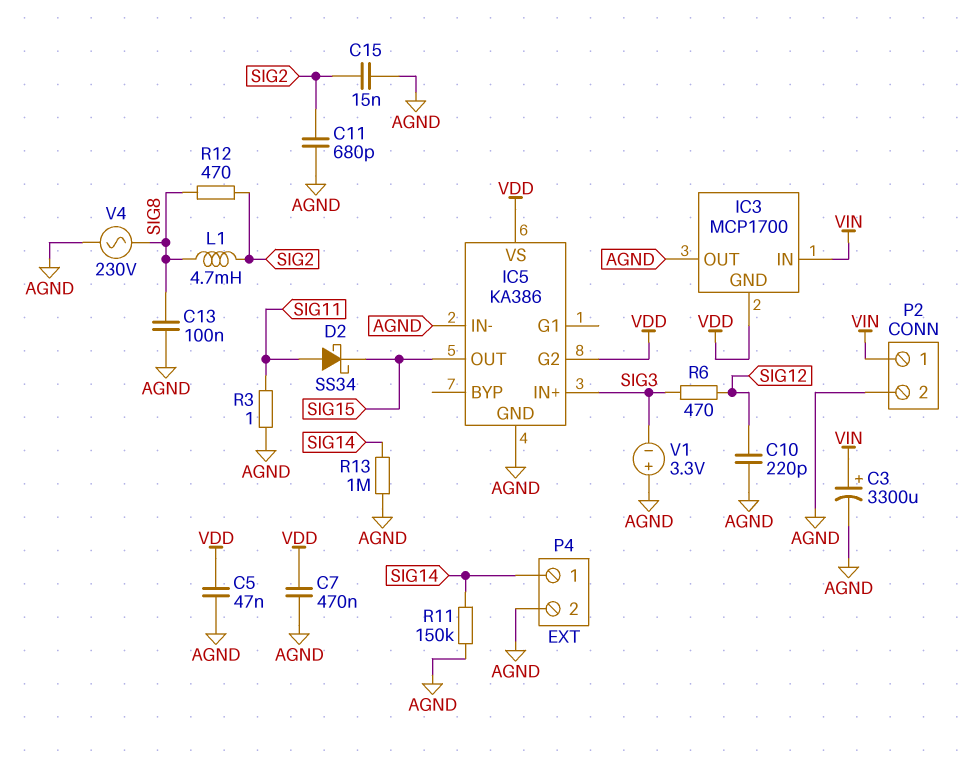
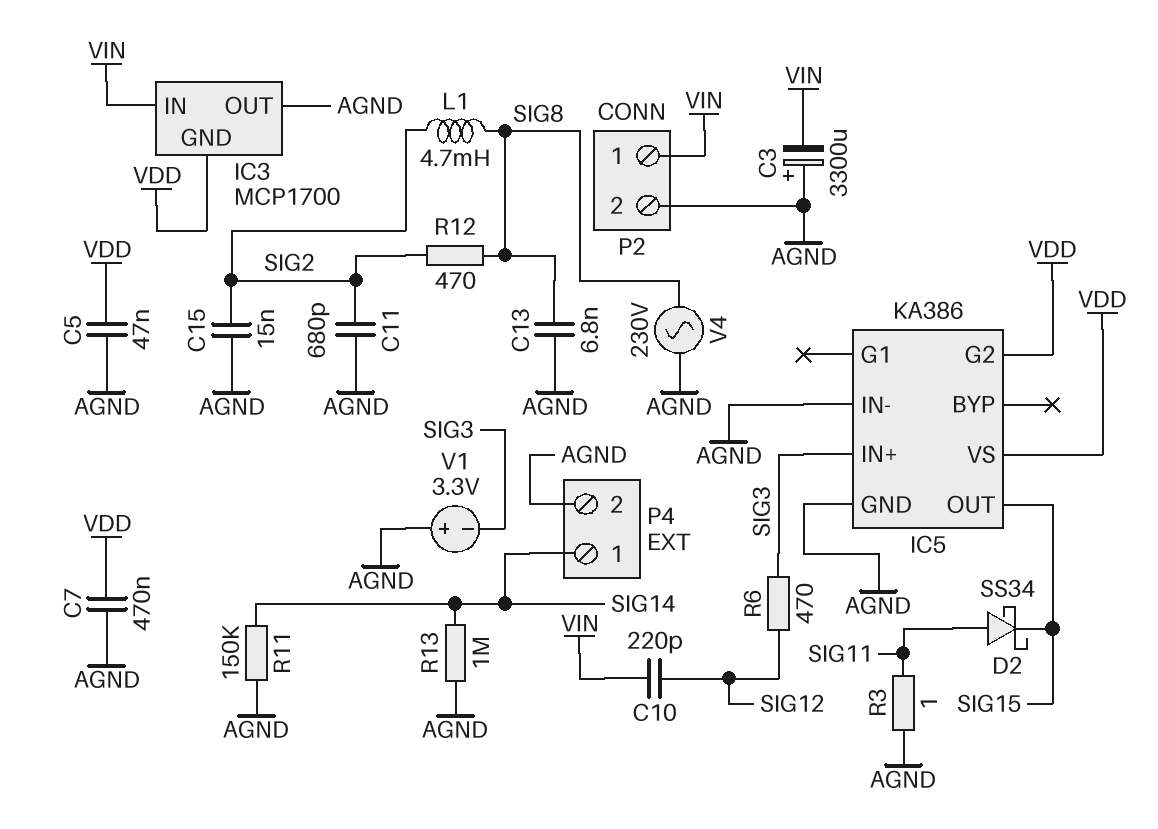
C3: 3300uF (plus VIN, minus AGND) -> 3300uF (plus AGND, minus VIN)
C10: 220pF (AGND, SIG12) -> 220pF (SIG12, VIN)
C13: 100nF (AGND, SIG8) -> 6.8nF (AGND, SIG8)

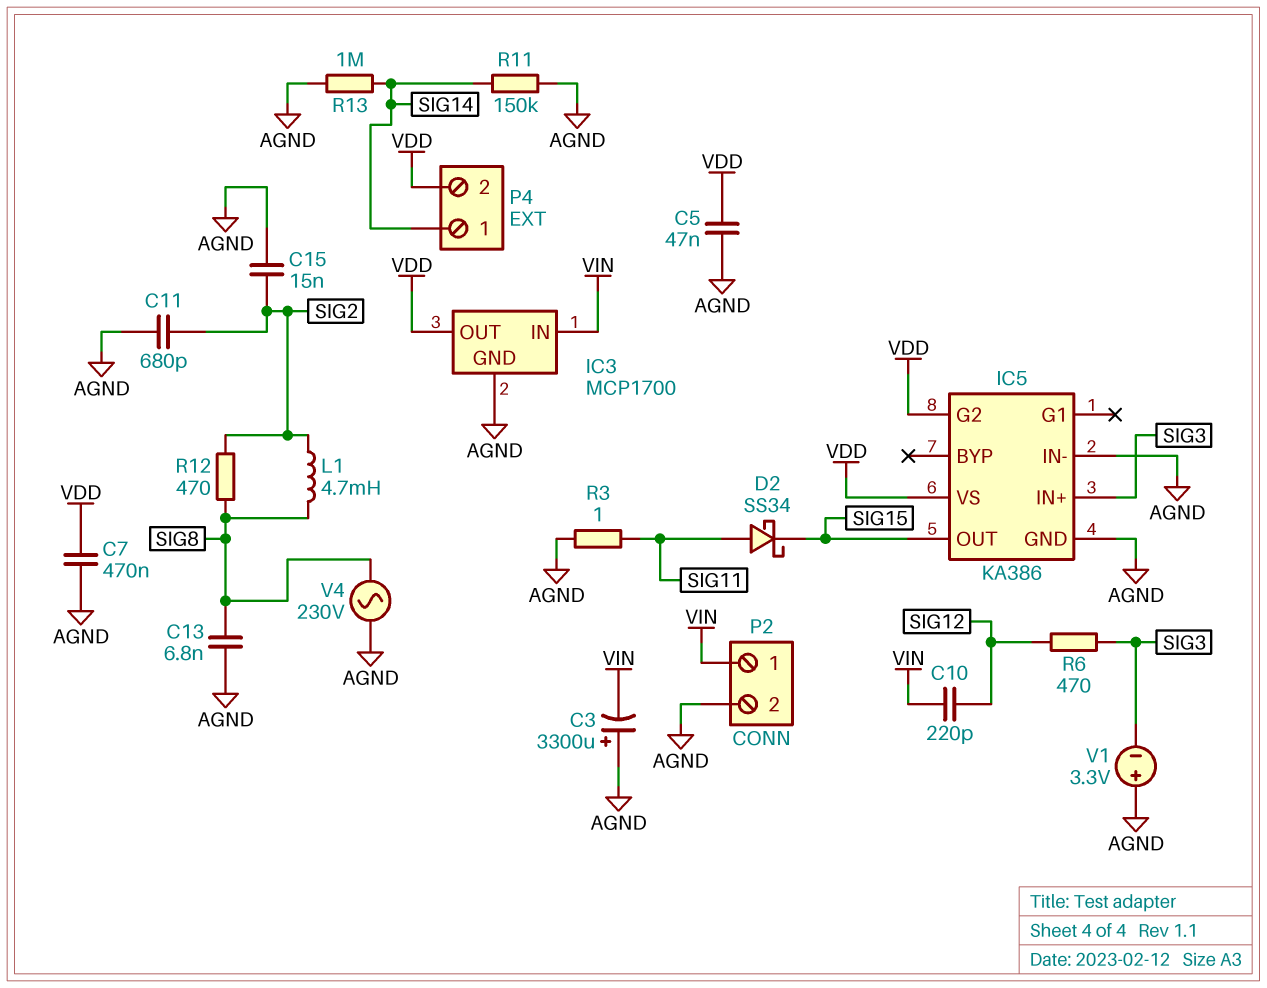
IC3 pin GND: VDD -> AGND
IC3 pin OUT: AGND -> VDD
P4 pin 2: AGND -> VDD

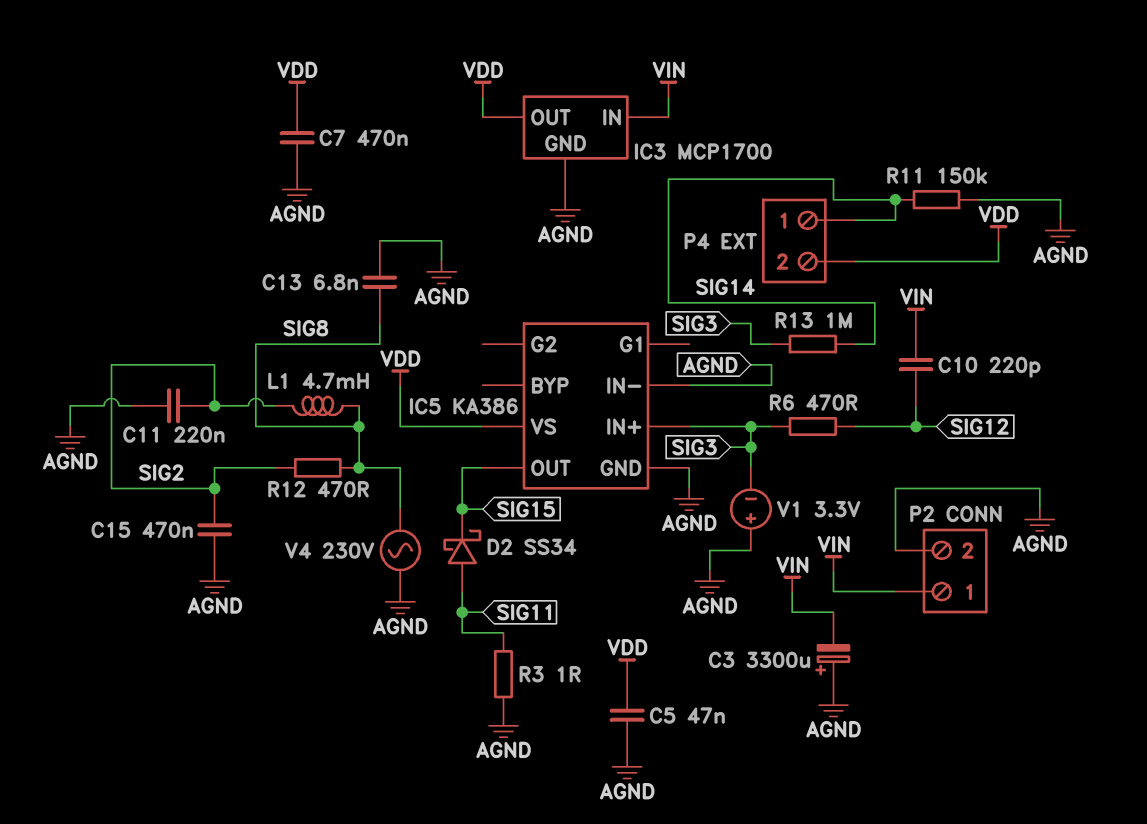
C11: 680pF (AGND, SIG2) -> 220nF (AGND, SIG2)
C15: 15nF (AGND, SIG2) -> 470nF (AGND, SIG2)
IC5 pin G2: VDD -> none
R13: 1M (AGND, SIG14) -> 1M (SIG3, SIG14)

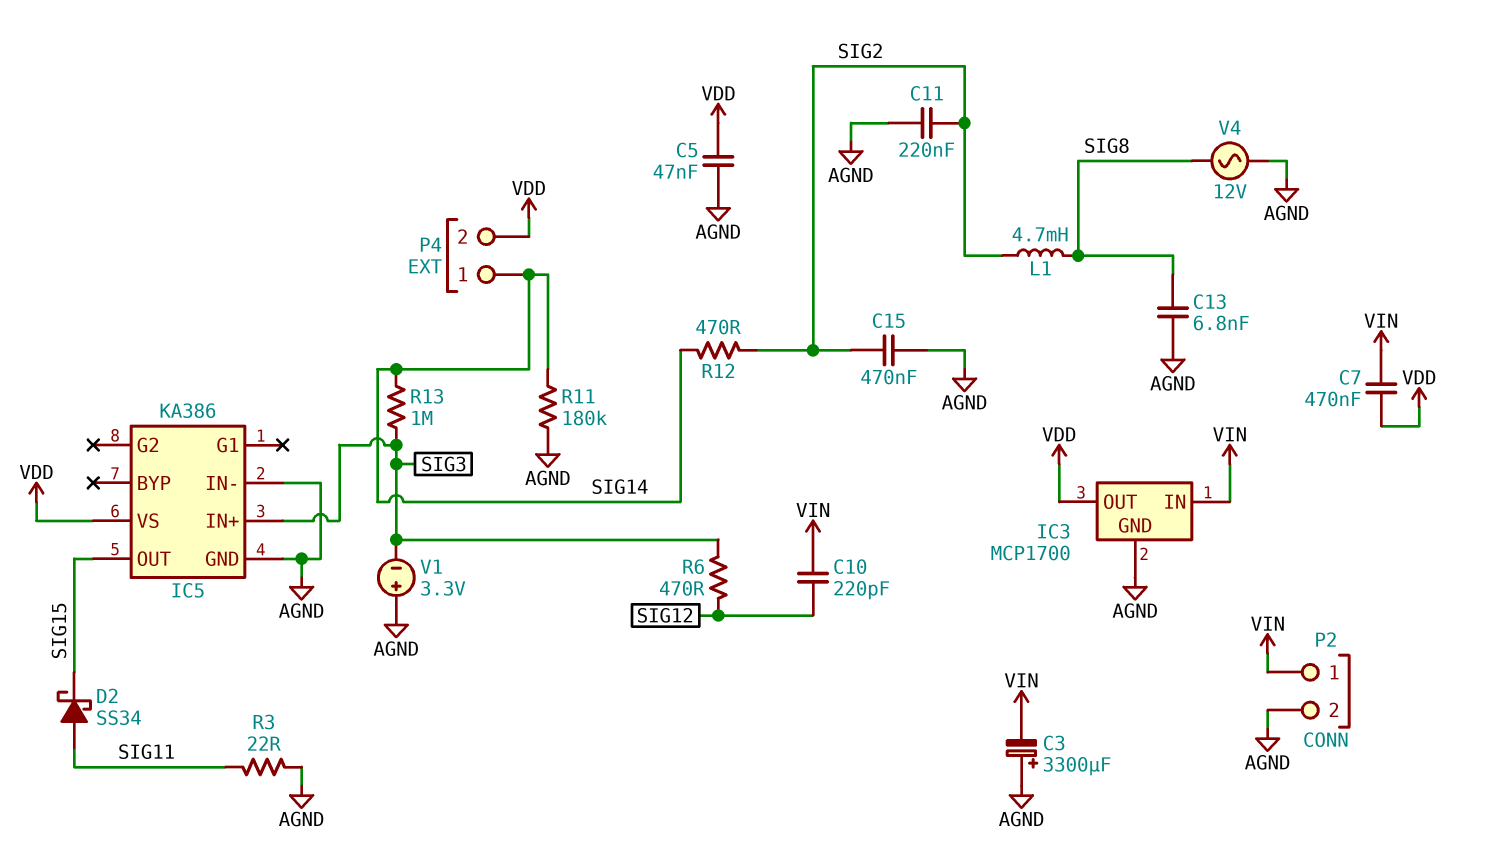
C7: 470nF (AGND, VDD) -> 470nF (VDD, VIN)
R3: 1 (AGND, SIG11) -> 22 (AGND, SIG11)
R11: 150k (AGND, SIG14) -> 180k (AGND, SIG14)
R12: 470 (SIG2, SIG8) -> 470 (SIG2, SIG14)
V4: AC 230V (AGND, SIG8) -> AC 12V (AGND, SIG8)

